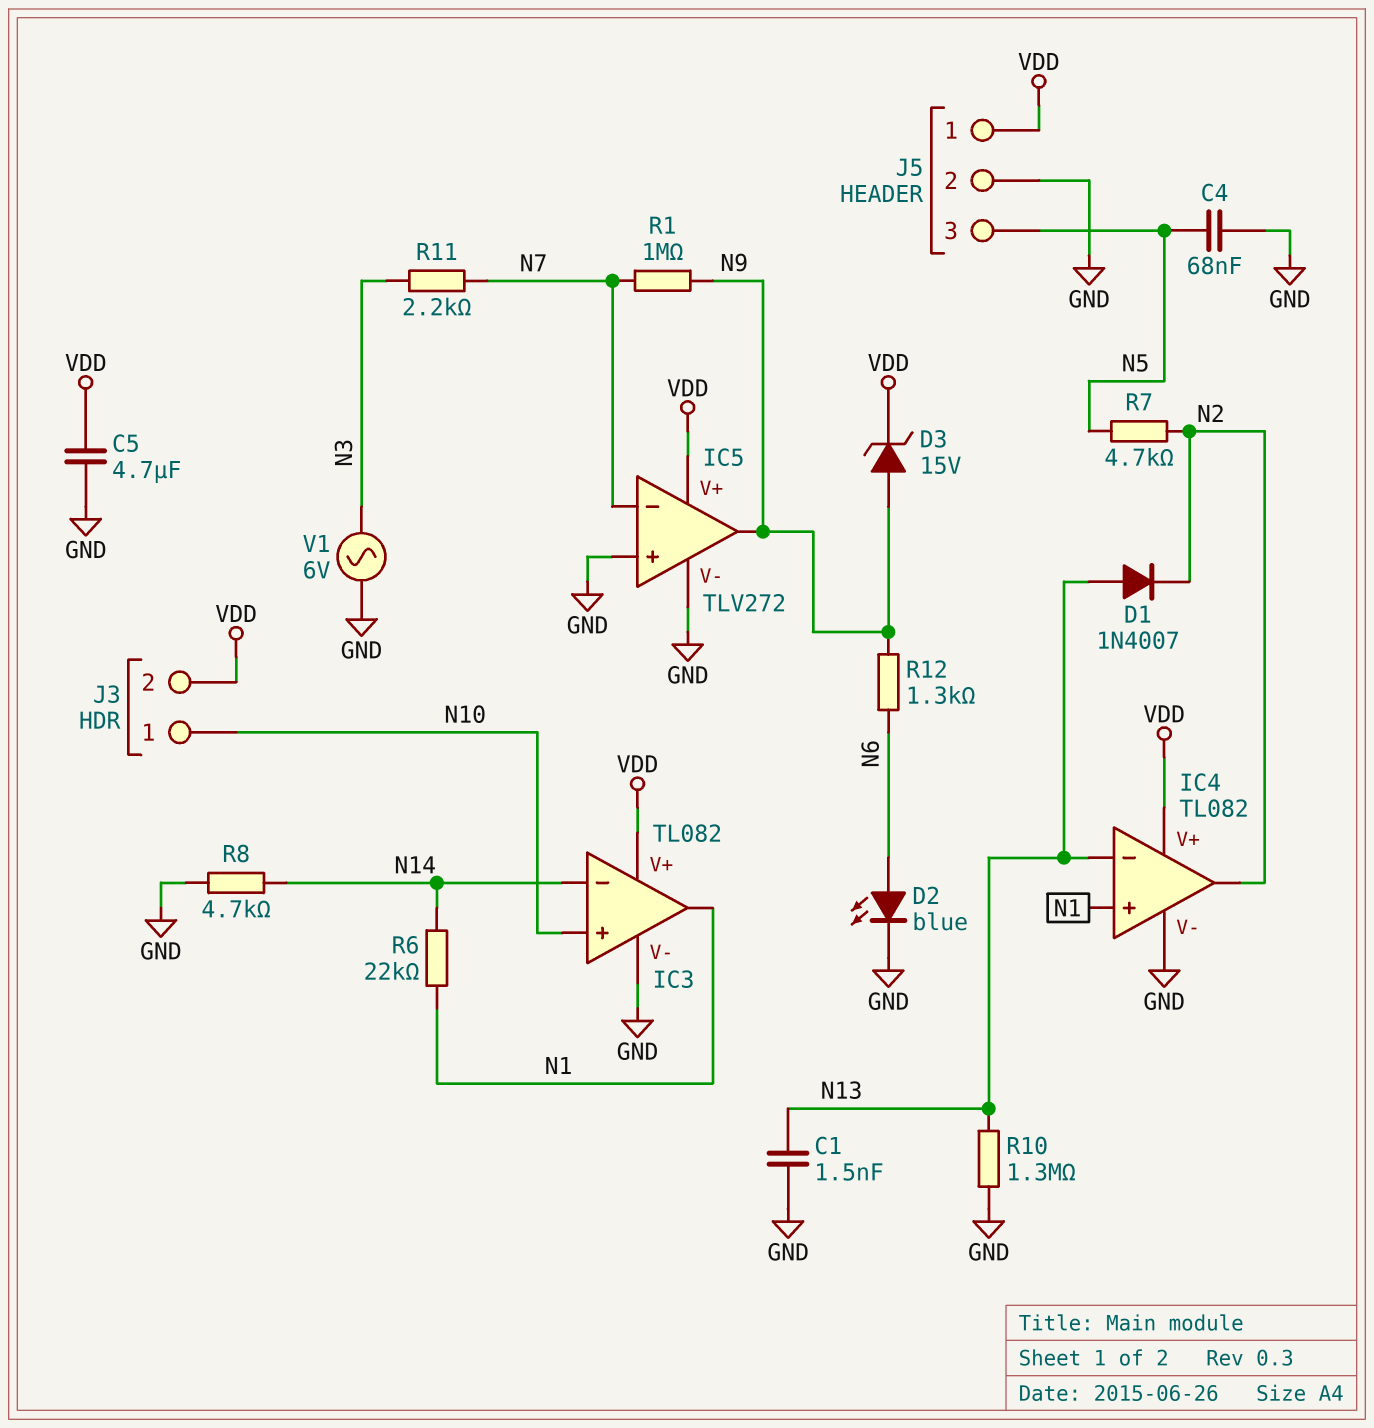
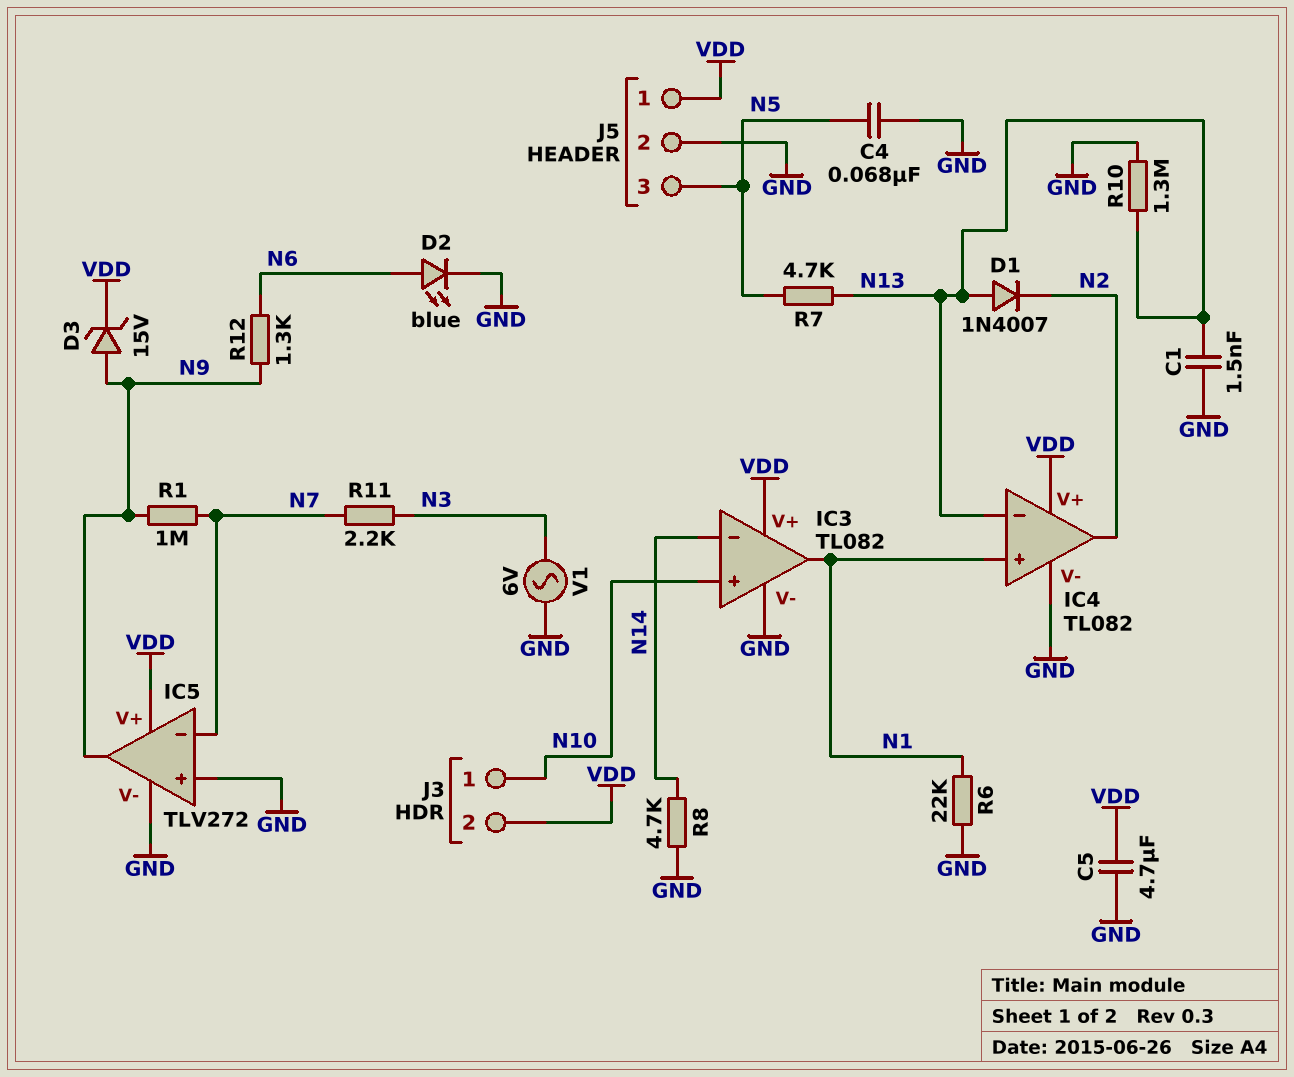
R6: 22k (N1, N14) -> 22k (GND, N1)
R7: 4.7k (N2, N5) -> 4.7k (N5, N13)

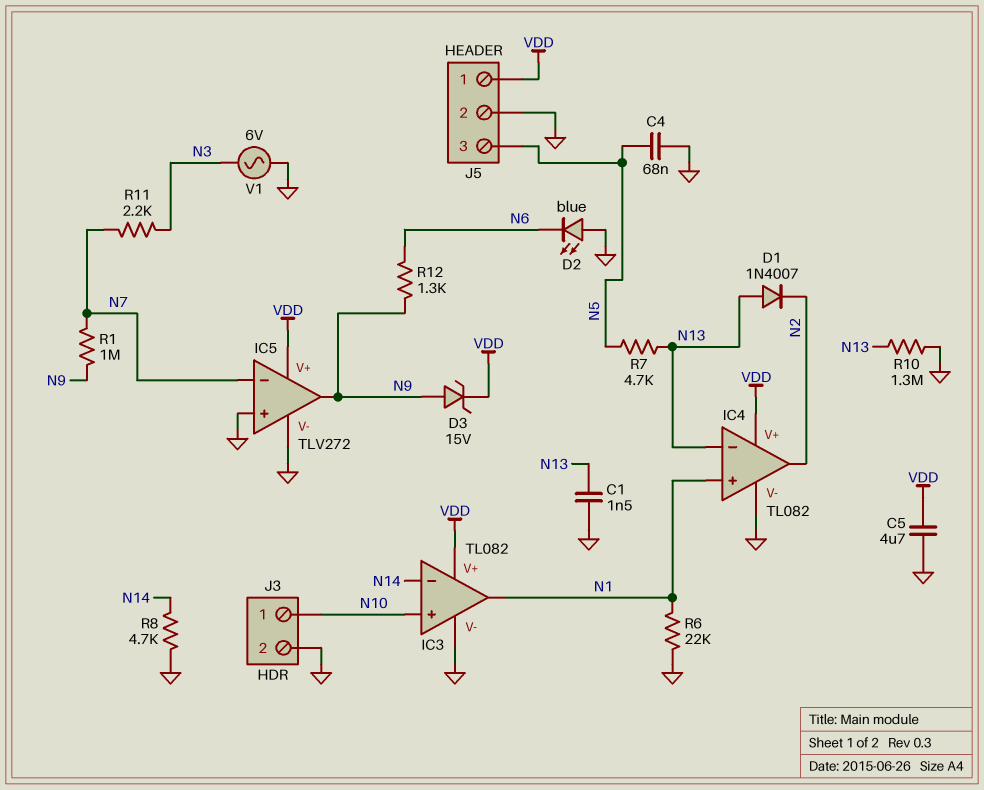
D2: LED blue (A N6, K GND) -> LED blue (A GND, K N6)
J3 pin 2: VDD -> GND

